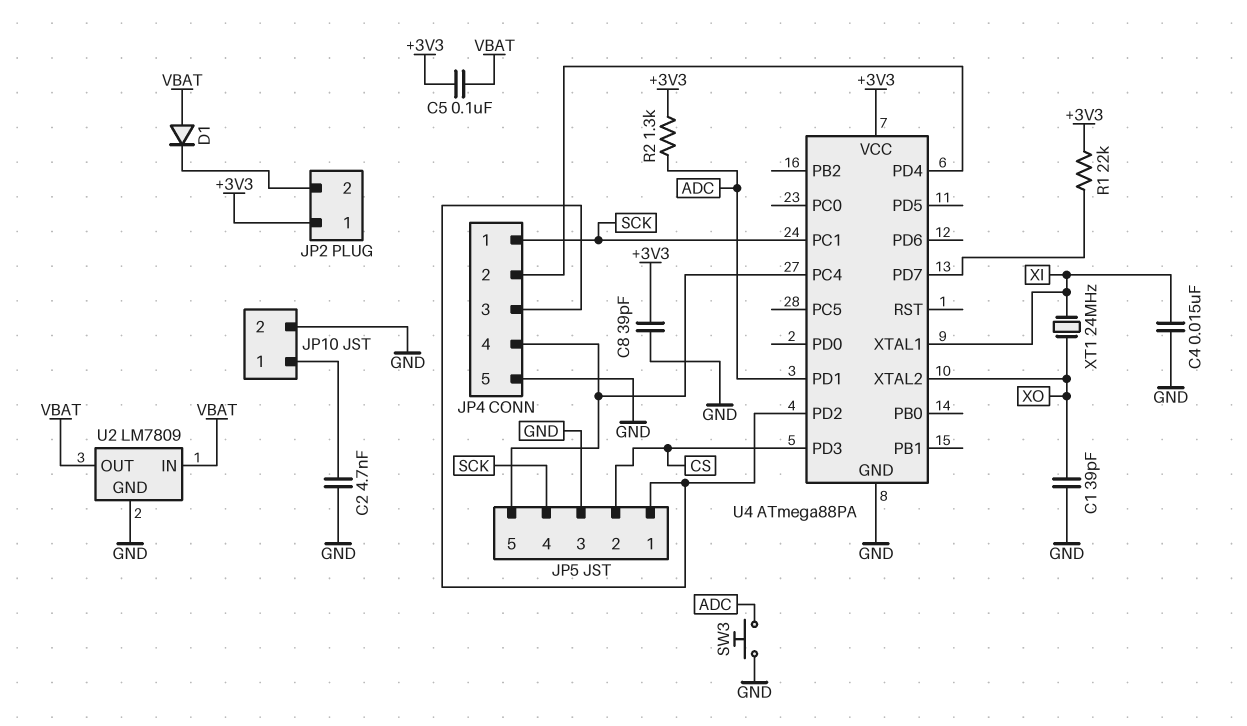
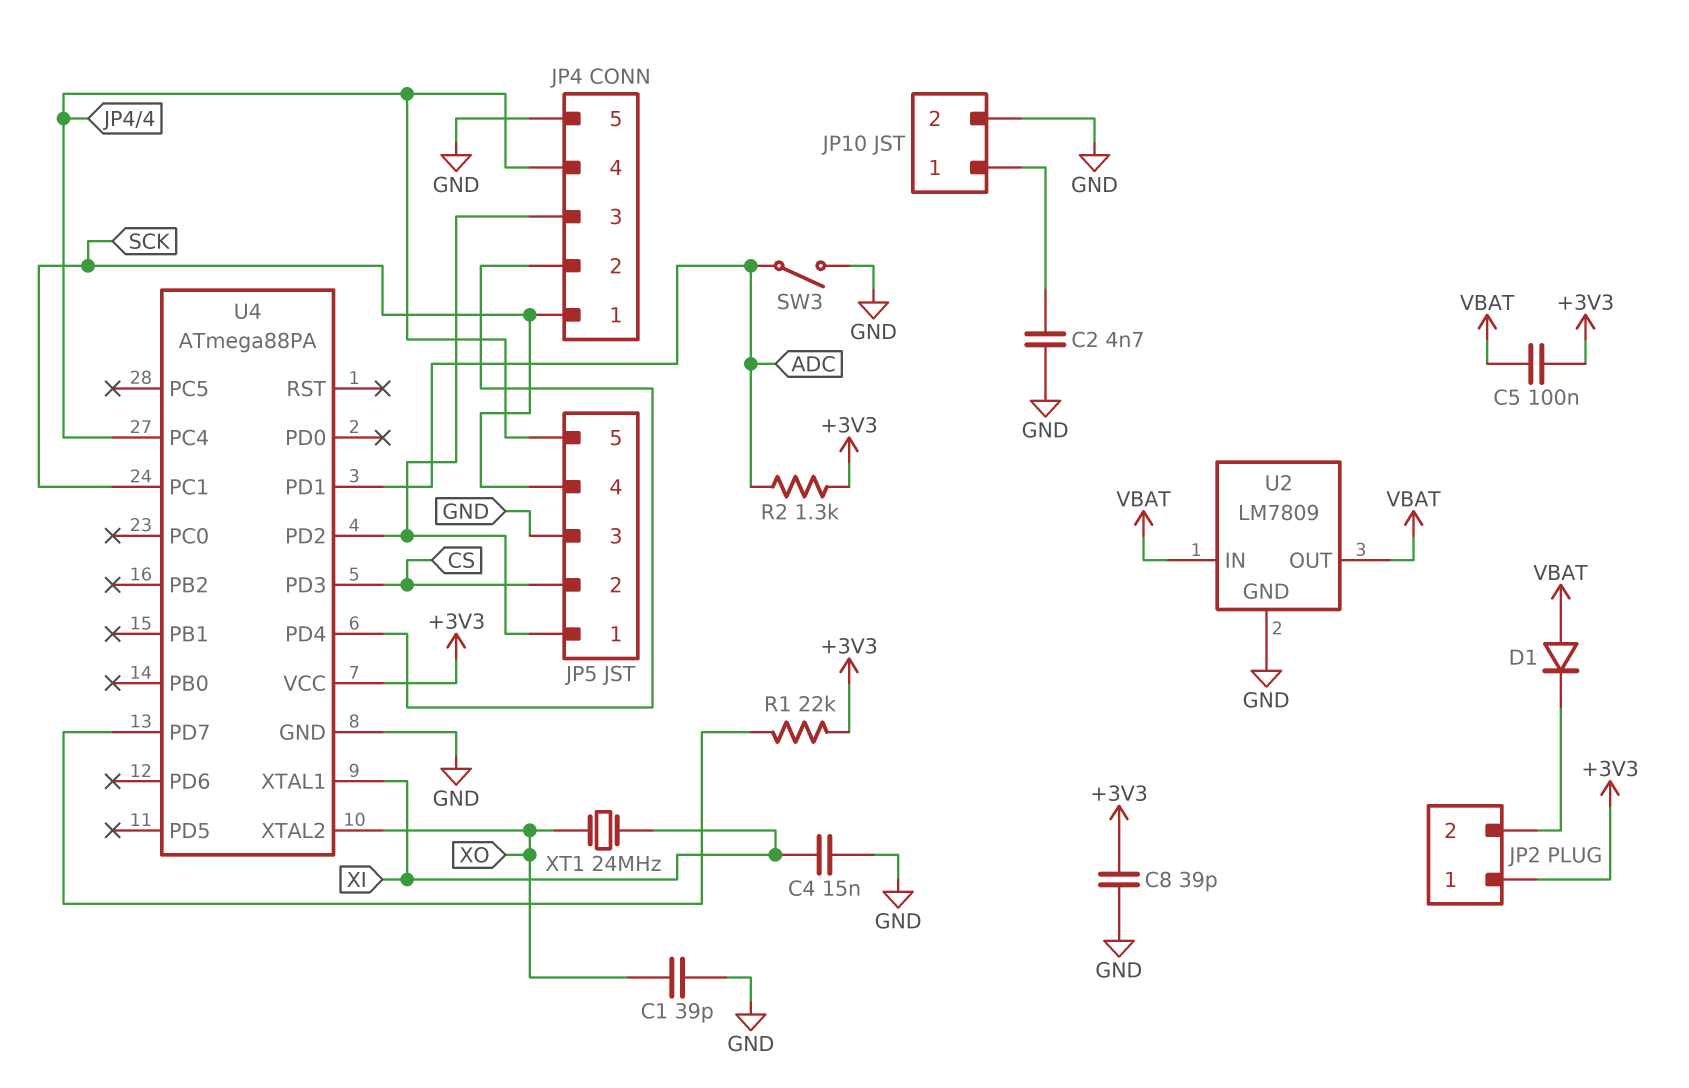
SW3: button (ADC, GND) -> switch (ADC, GND)

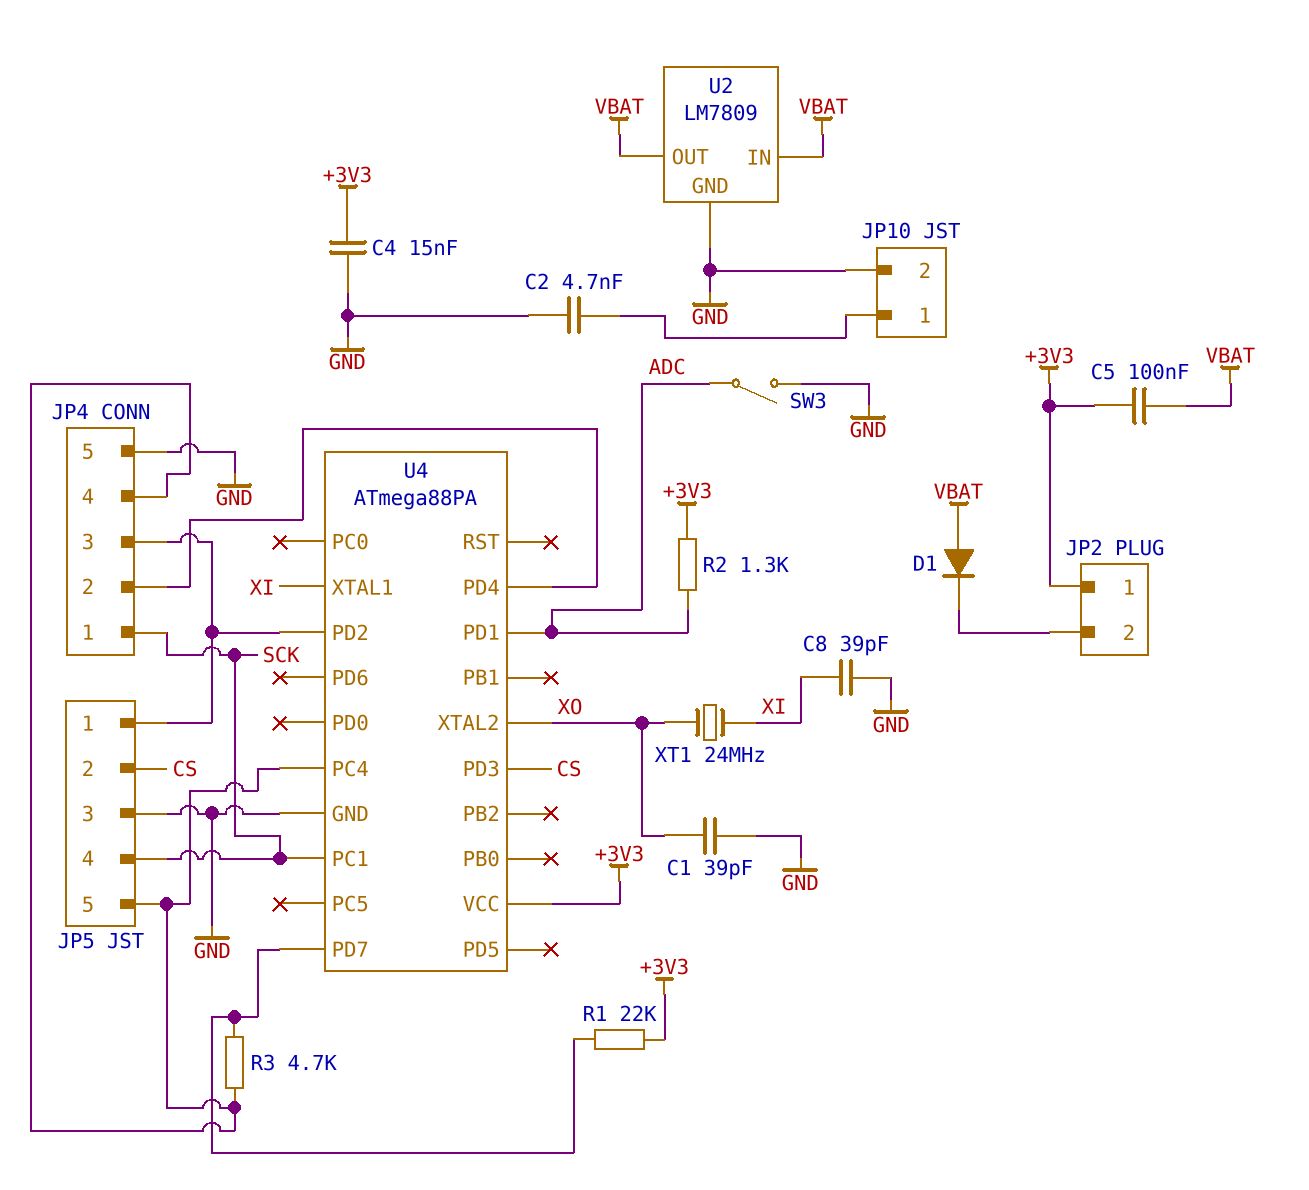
C4: 15nF (GND, XI) -> 15nF (+3V3, GND)
C8: 39pF (+3V3, GND) -> 39pF (GND, XI)
R3: none -> 4.7k (JP4/4, U4/PD7)

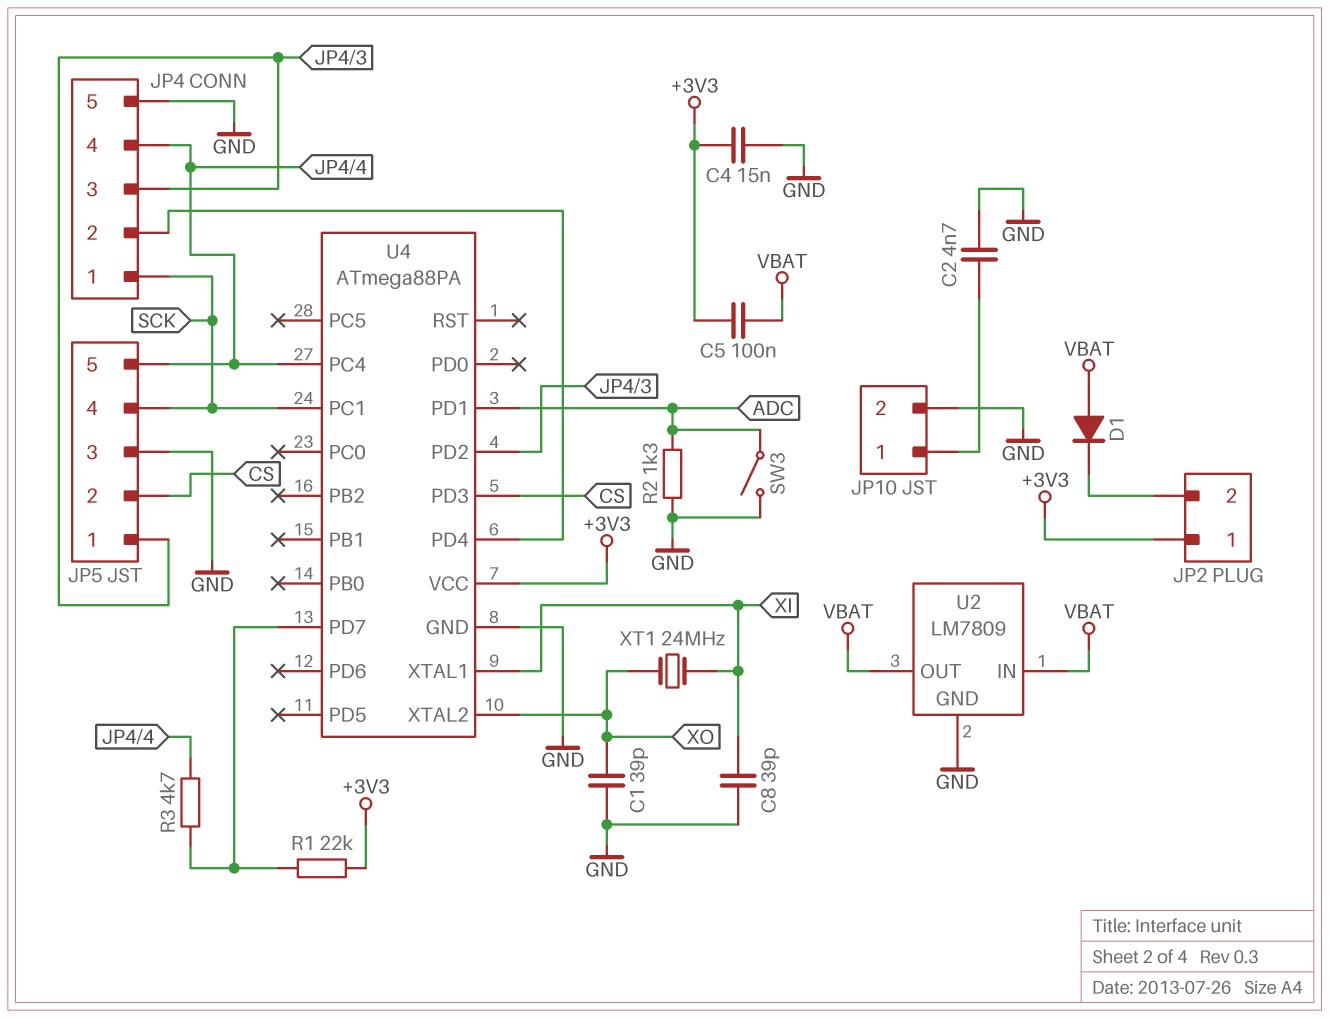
R2: 1.3k (+3V3, ADC) -> 1.3k (ADC, GND)

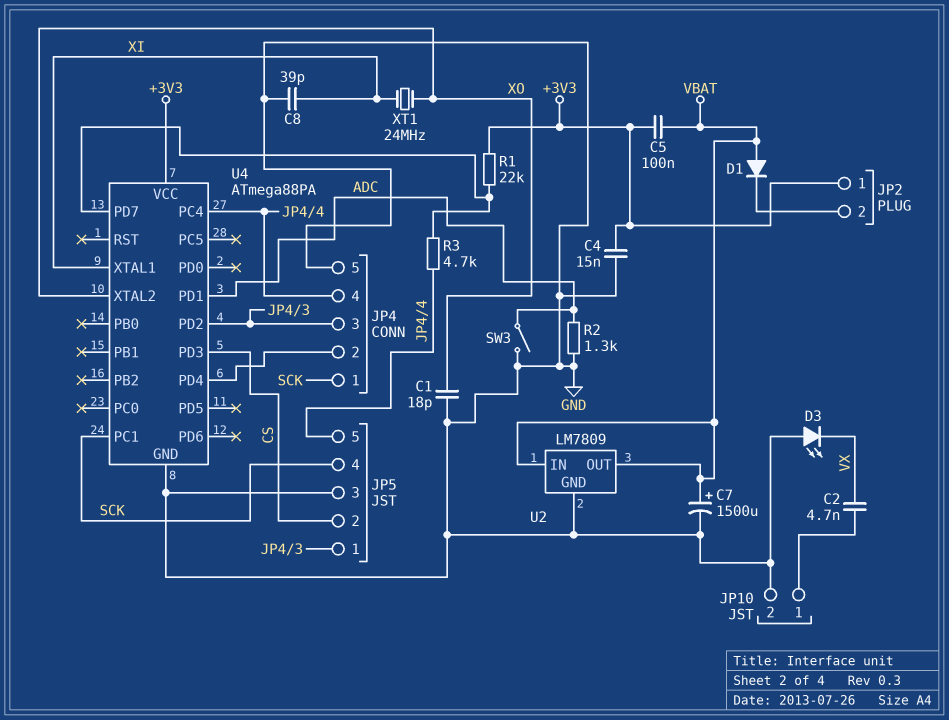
C1: 39pF (GND, XO) -> 18pF (GND, XO)
C2: 4.7nF (GND, JP10/1) -> 4.7nF (JP10/1, VX)
C7: none -> 1500uF (plus VBAT, minus GND)
D3: none -> LED (A GND, K VX)

